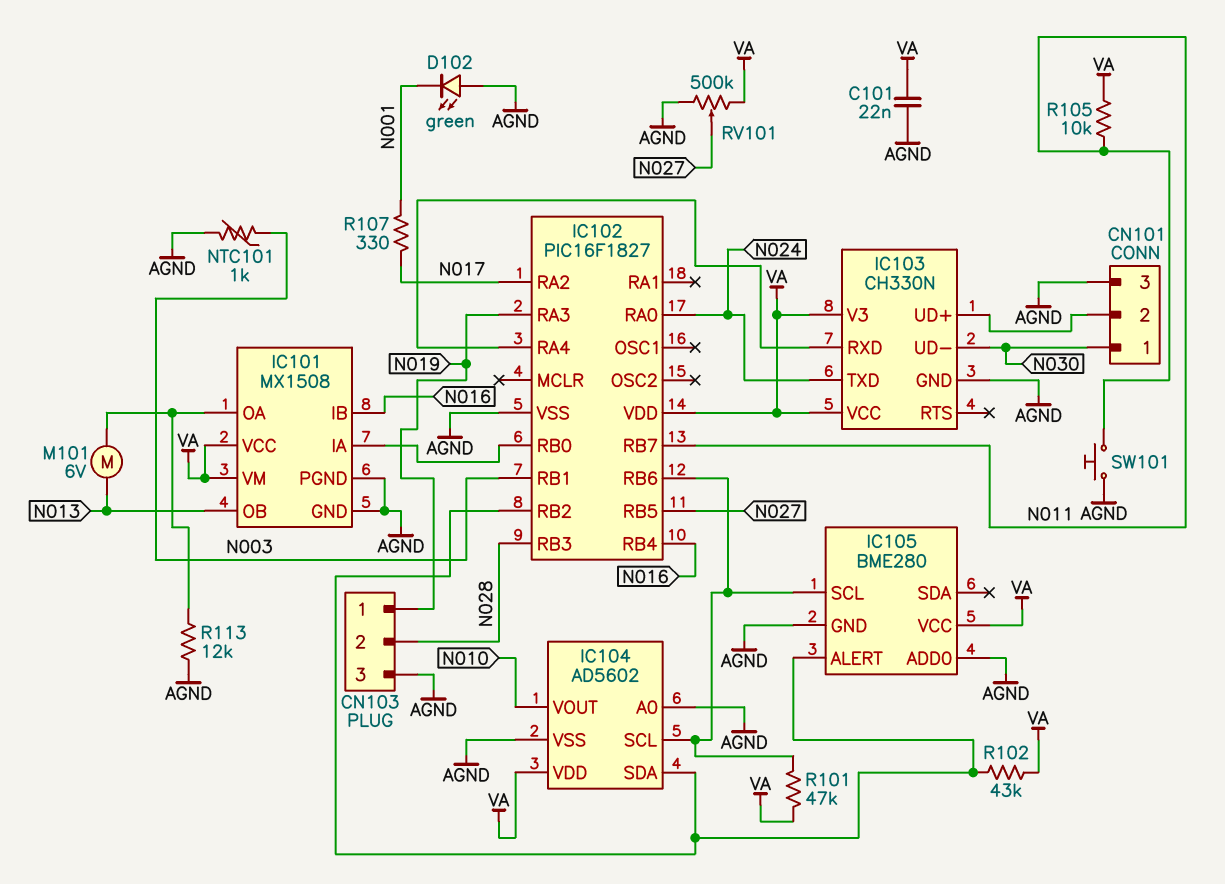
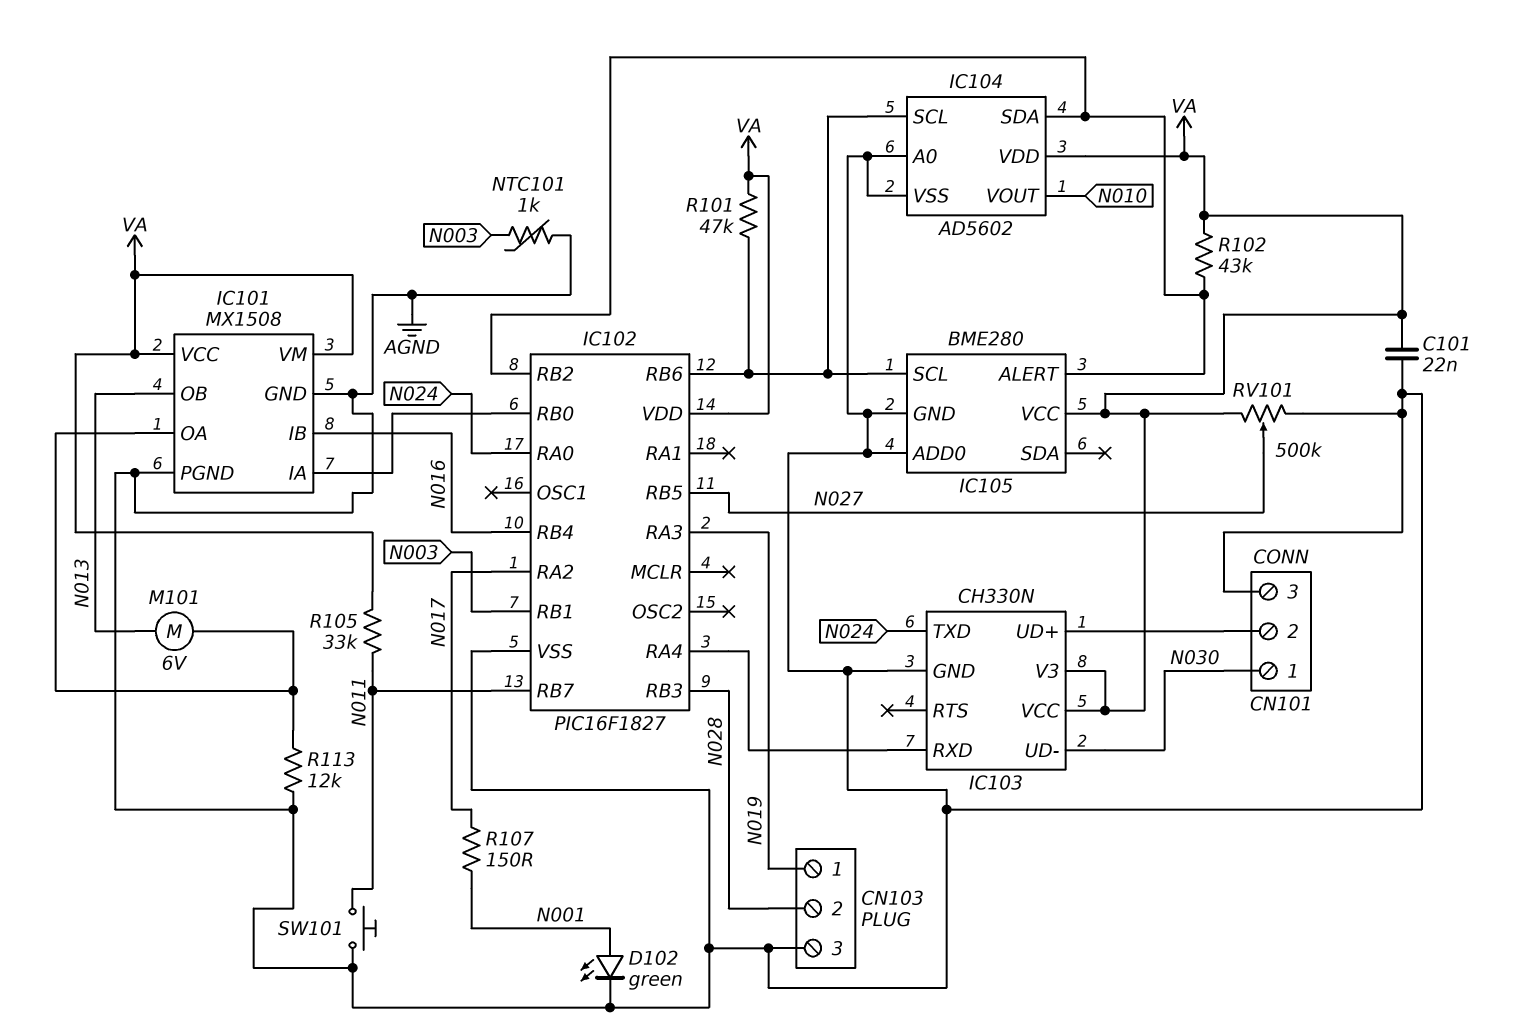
D102: LED green (A AGND, K N001) -> LED green (A N001, K AGND)
R105: 10k (N011, VA) -> 33k (N011, VA)
R107: 330 (N001, N017) -> 150 (N001, N017)

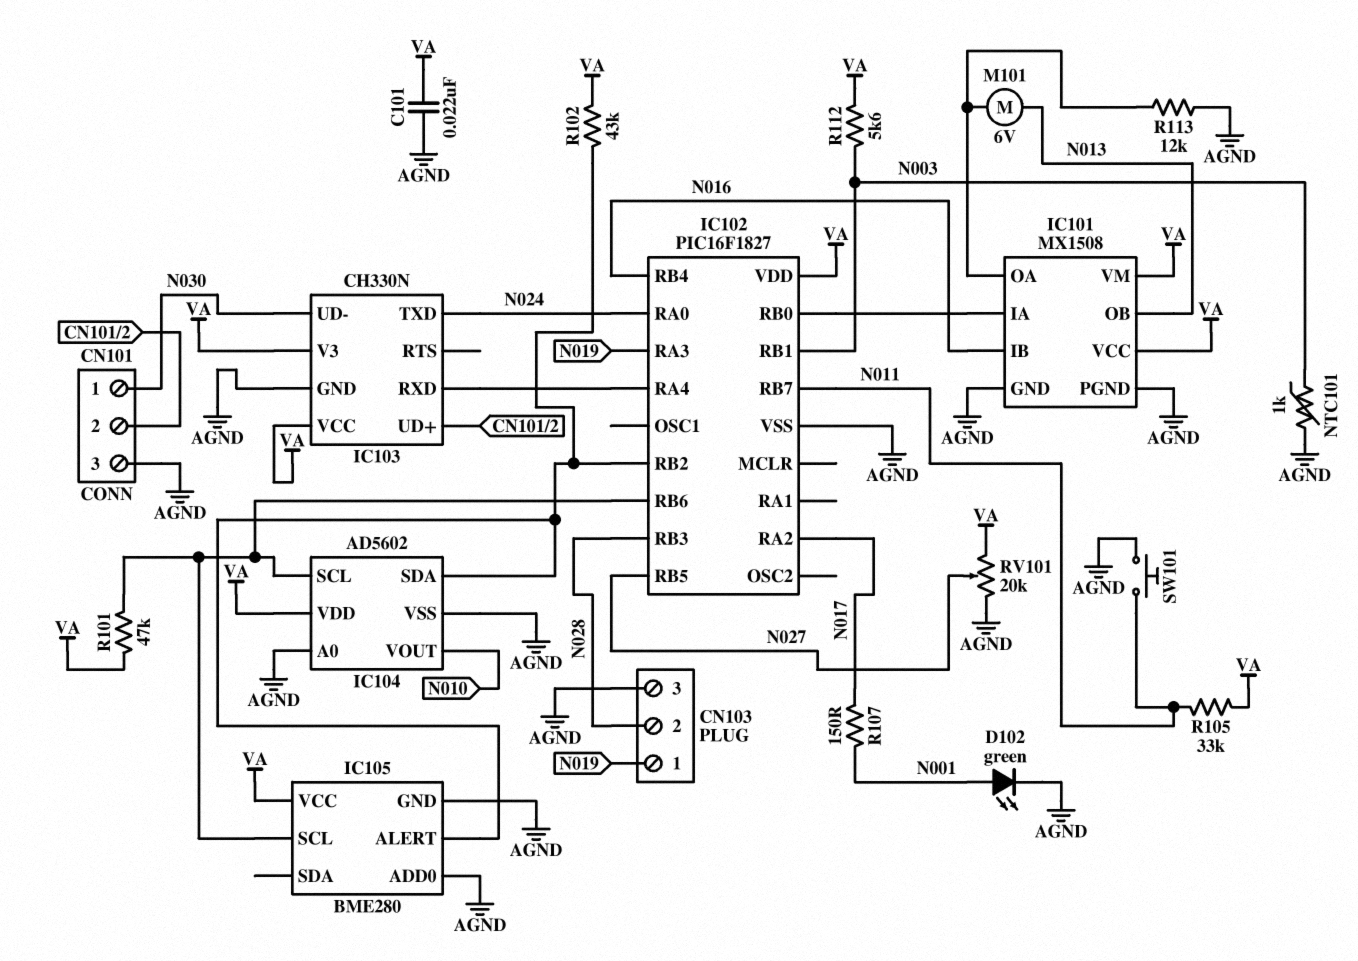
R112: none -> 5.6k (N003, VA)
RV101: 500k (AGND, VA, wiper N027) -> 20k (AGND, VA, wiper N027)

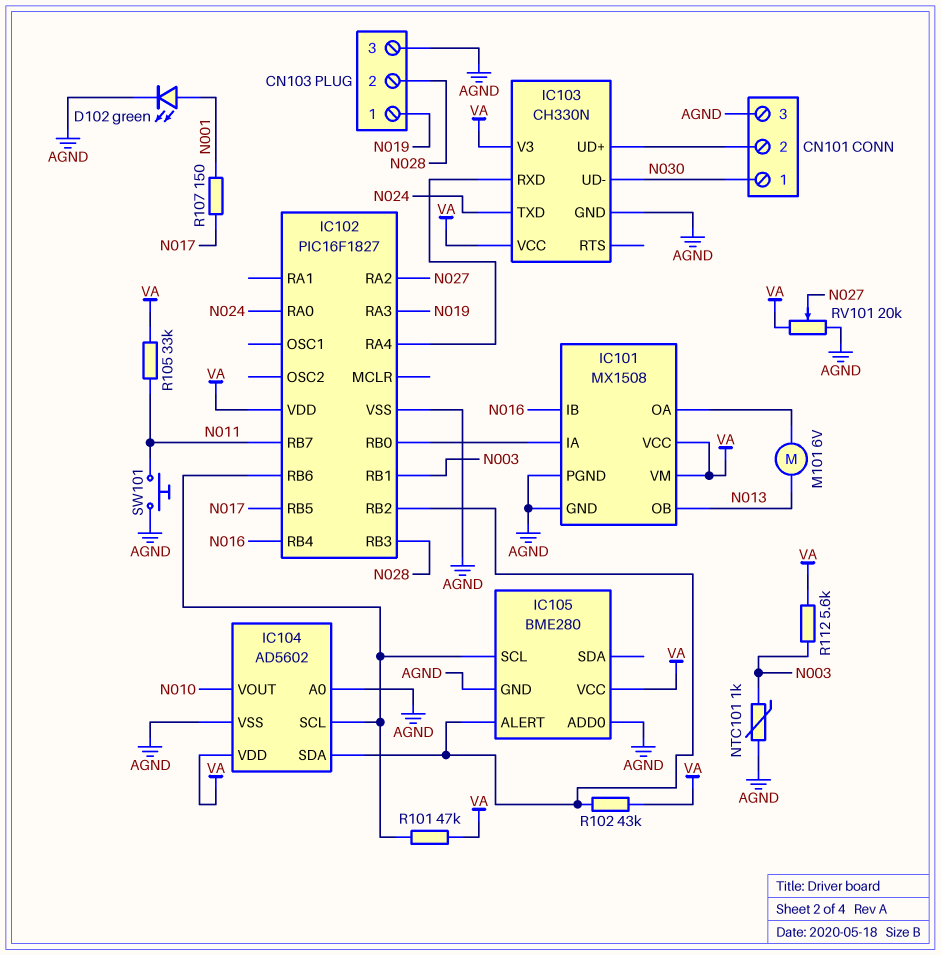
C101: 22nF (AGND, VA) -> none
IC102 pin RA2: N017 -> N027
IC102 pin RB5: N027 -> N017
R113: 12k (AGND, IC101/OA) -> none

